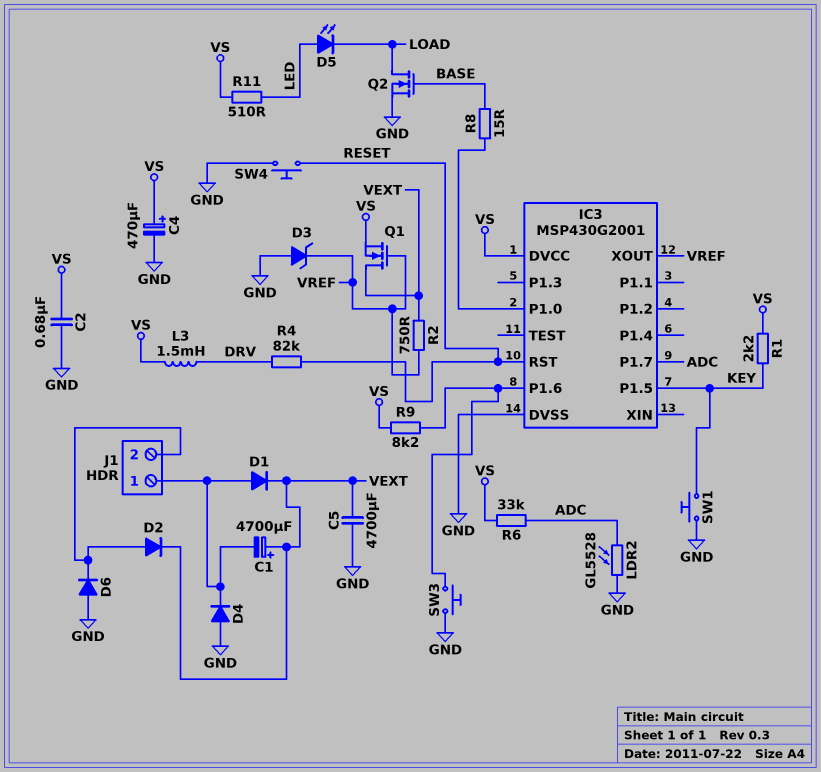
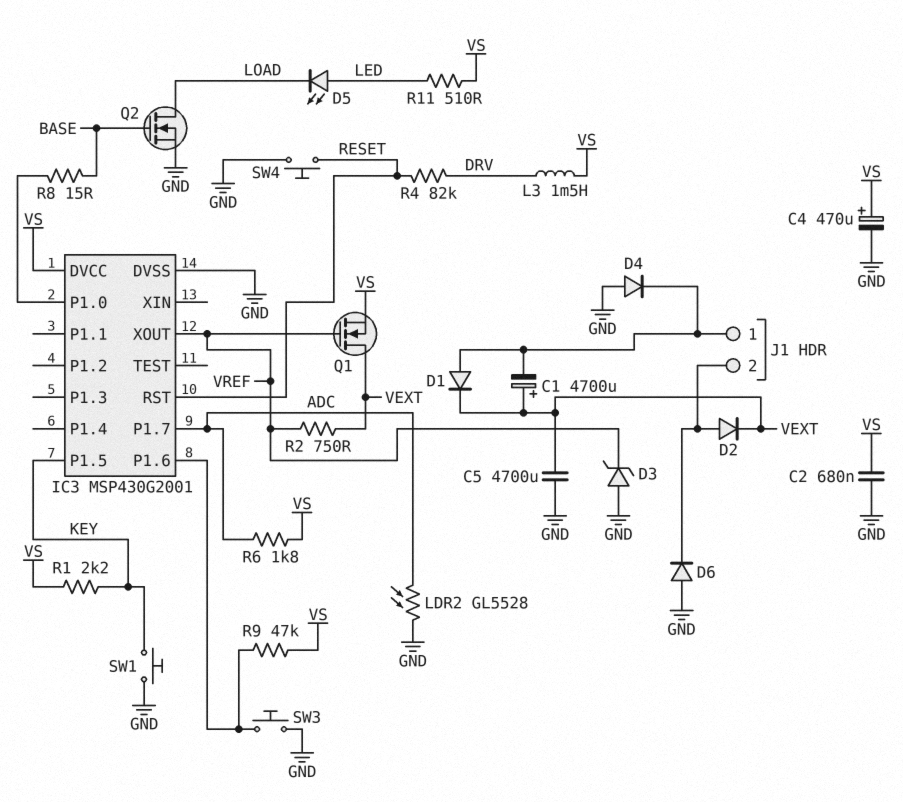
R6: 33k (ADC, VS) -> 1.8k (ADC, VS)
R9: 8.2k (IC3/P1.6, VS) -> 47k (IC3/P1.6, VS)

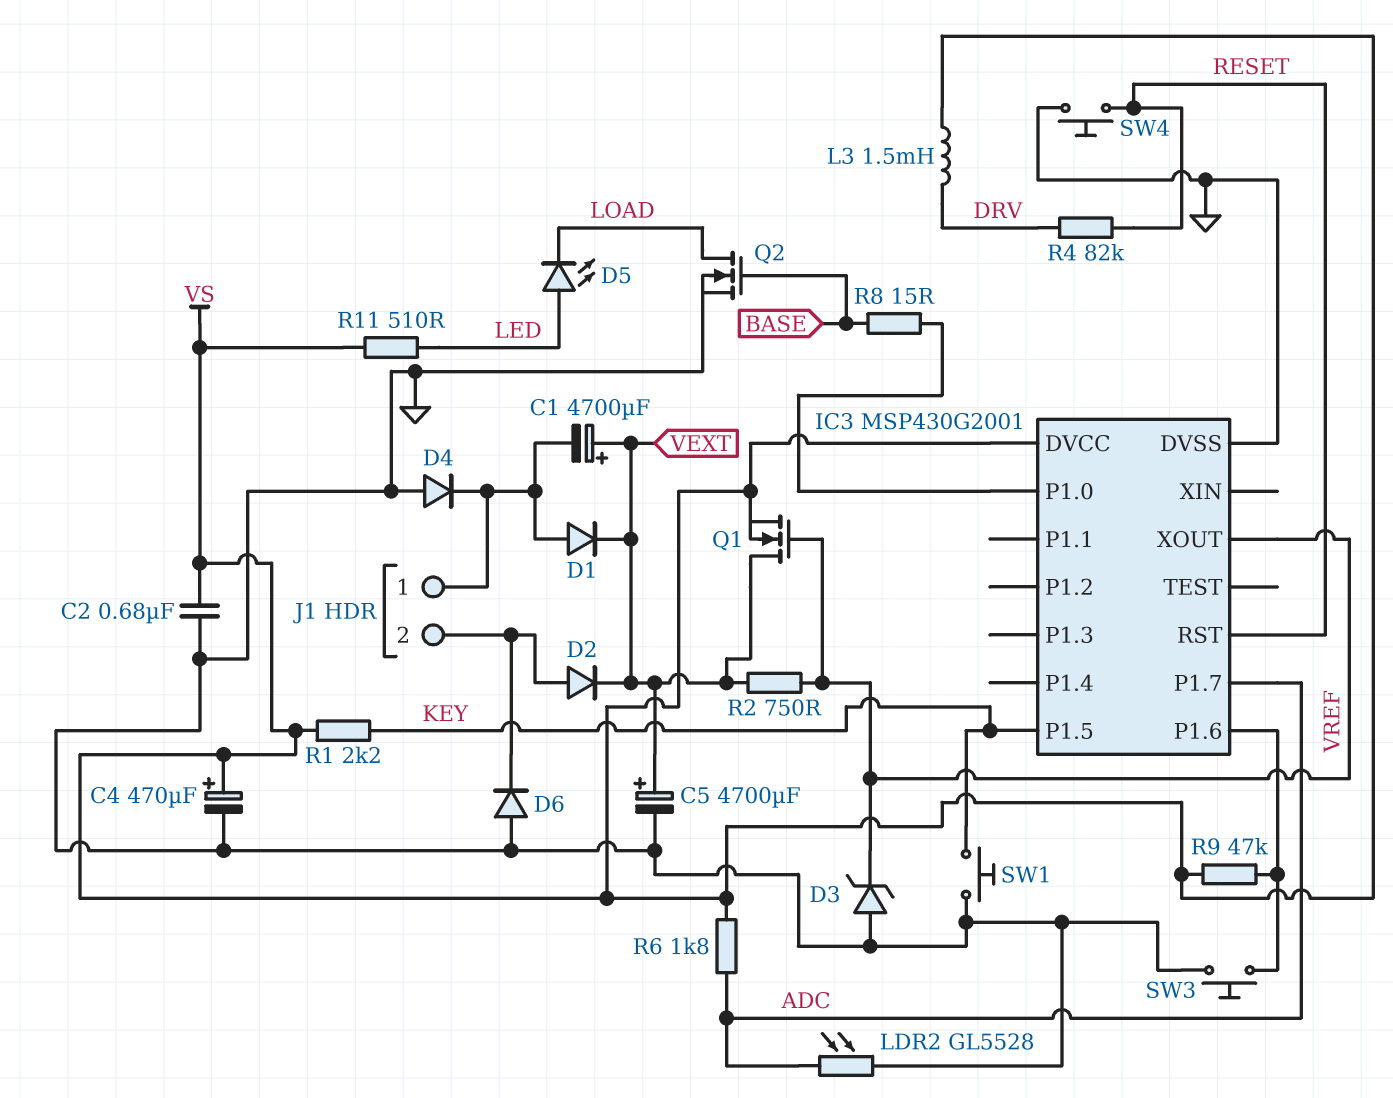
C5: 4700uF (GND, VEXT) -> 4700uF (plus VEXT, minus GND)

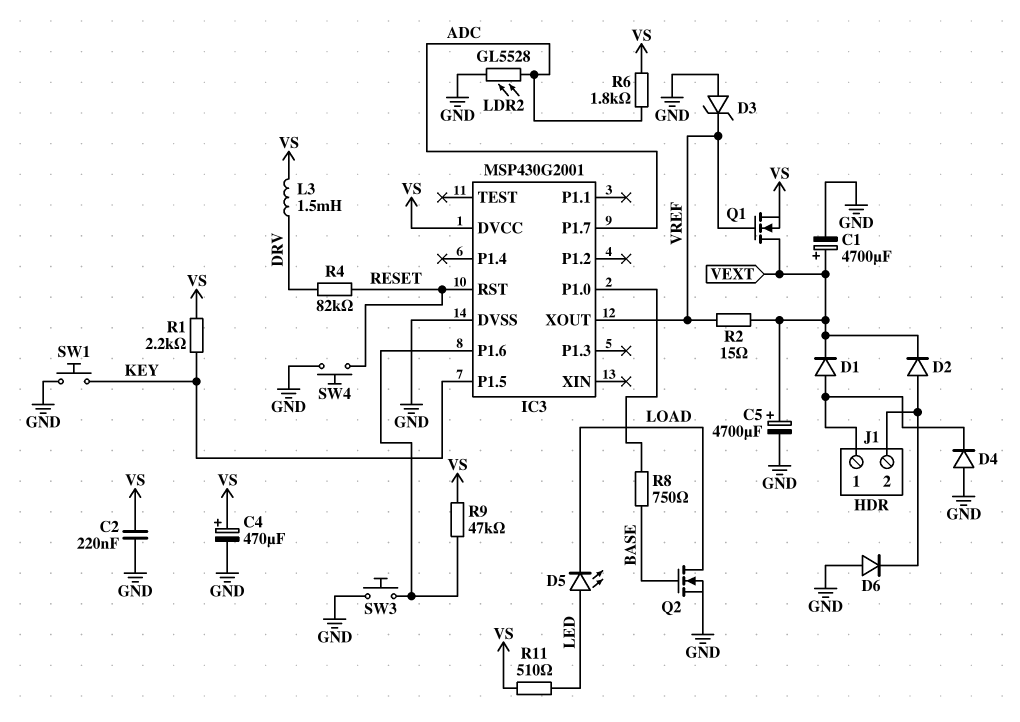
C1: 4700uF (plus VEXT, minus J1/1) -> 4700uF (plus VEXT, minus GND)
C2: 680nF (GND, VS) -> 220nF (GND, VS)
R2: 750 (VEXT, VREF) -> 15 (VEXT, VREF)
R8: 15 (BASE, IC3/P1.0) -> 750 (BASE, IC3/P1.0)

